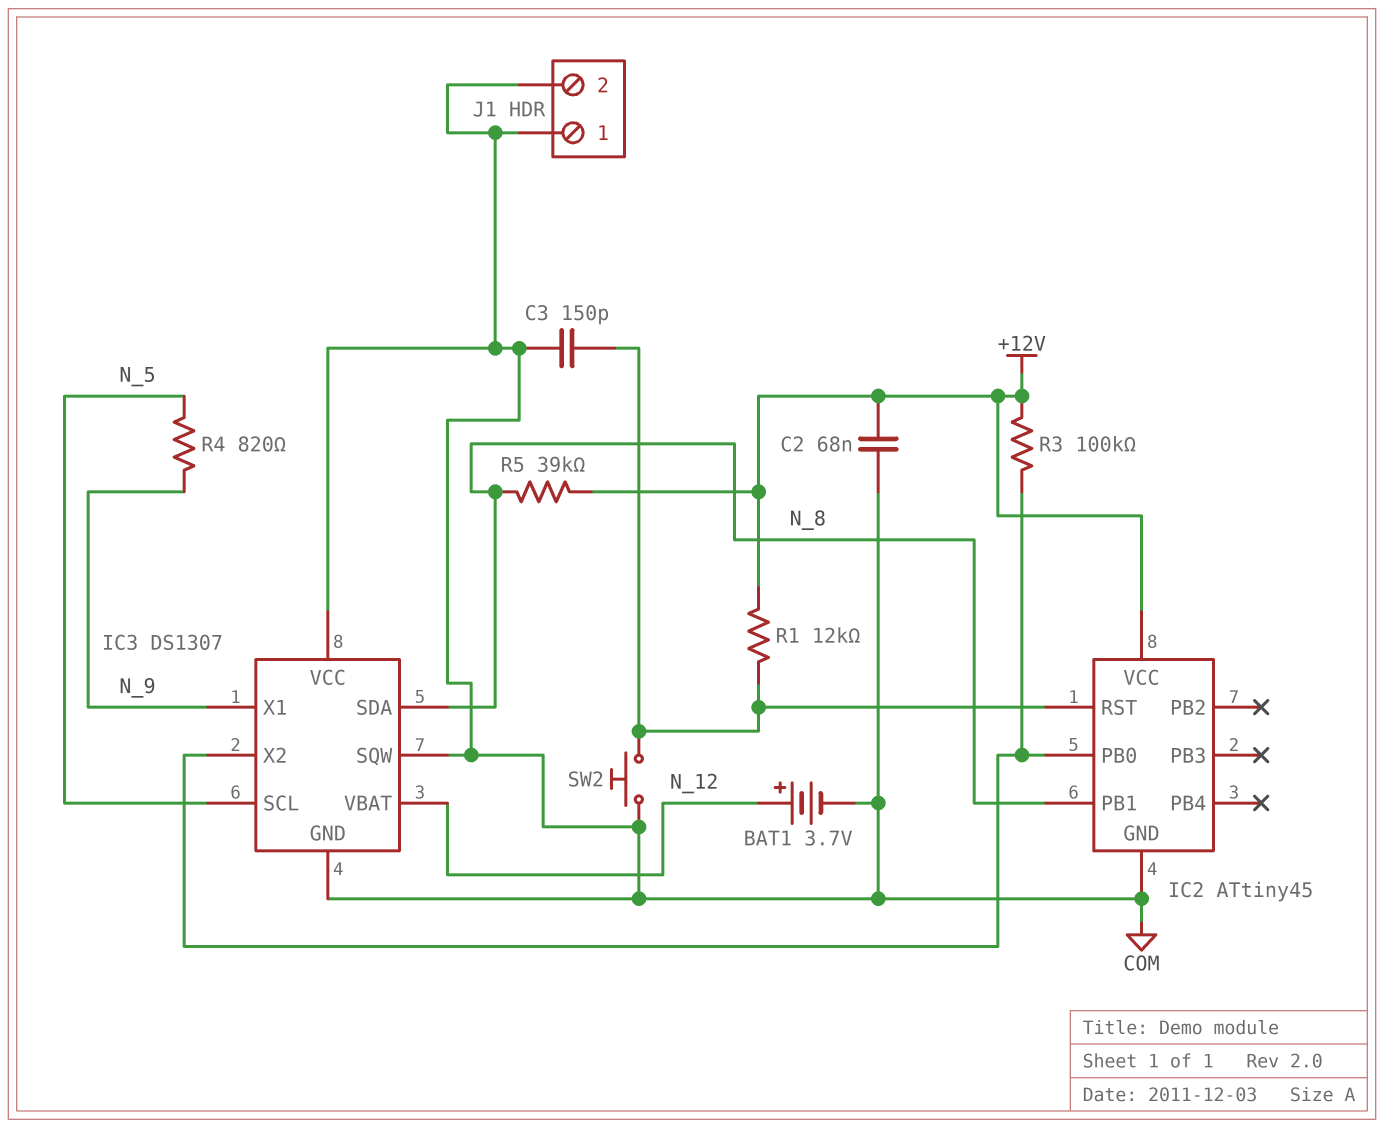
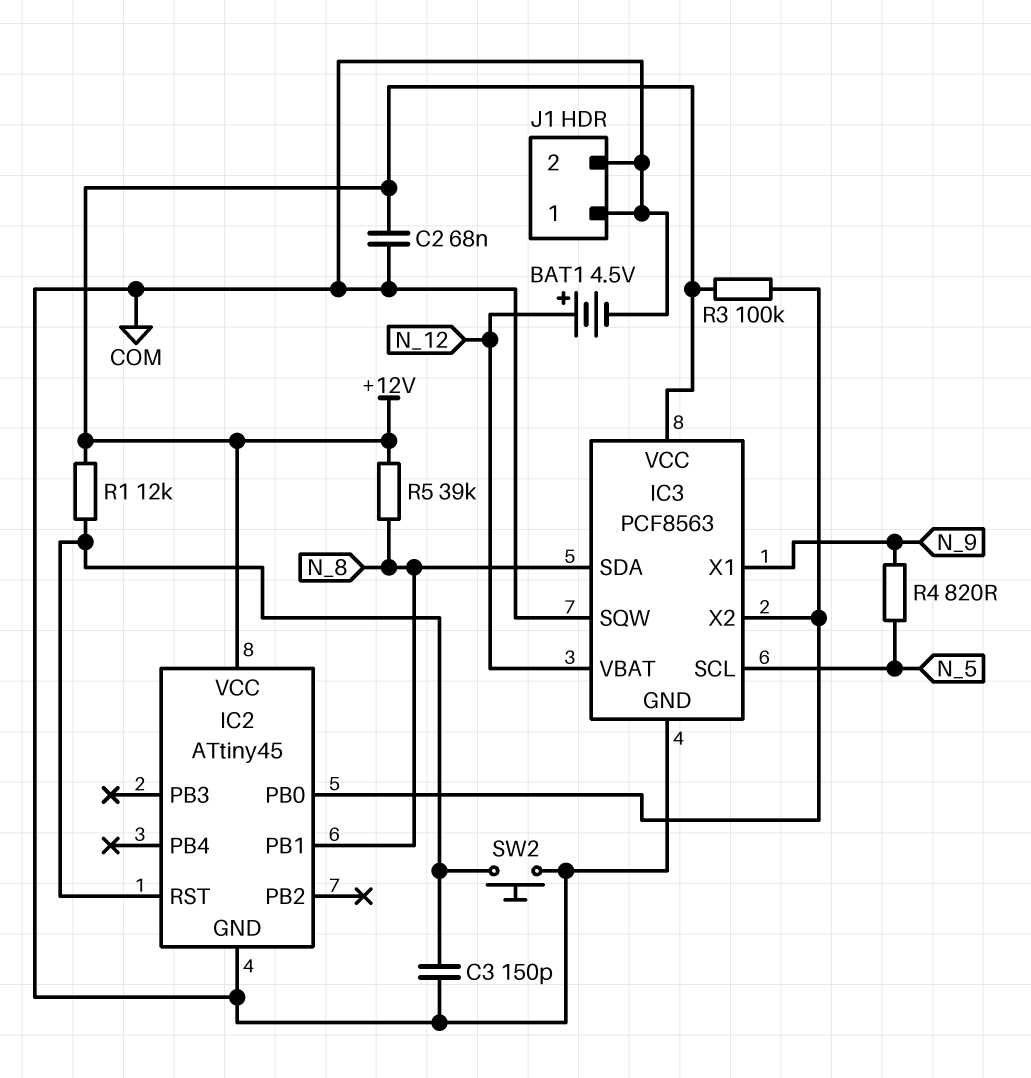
BAT1: 3.7V (plus N_12, minus COM) -> 4.5V (plus N_12, minus COM)
IC3: DS1307 -> PCF8563
IC3 pin VCC: COM -> +12V

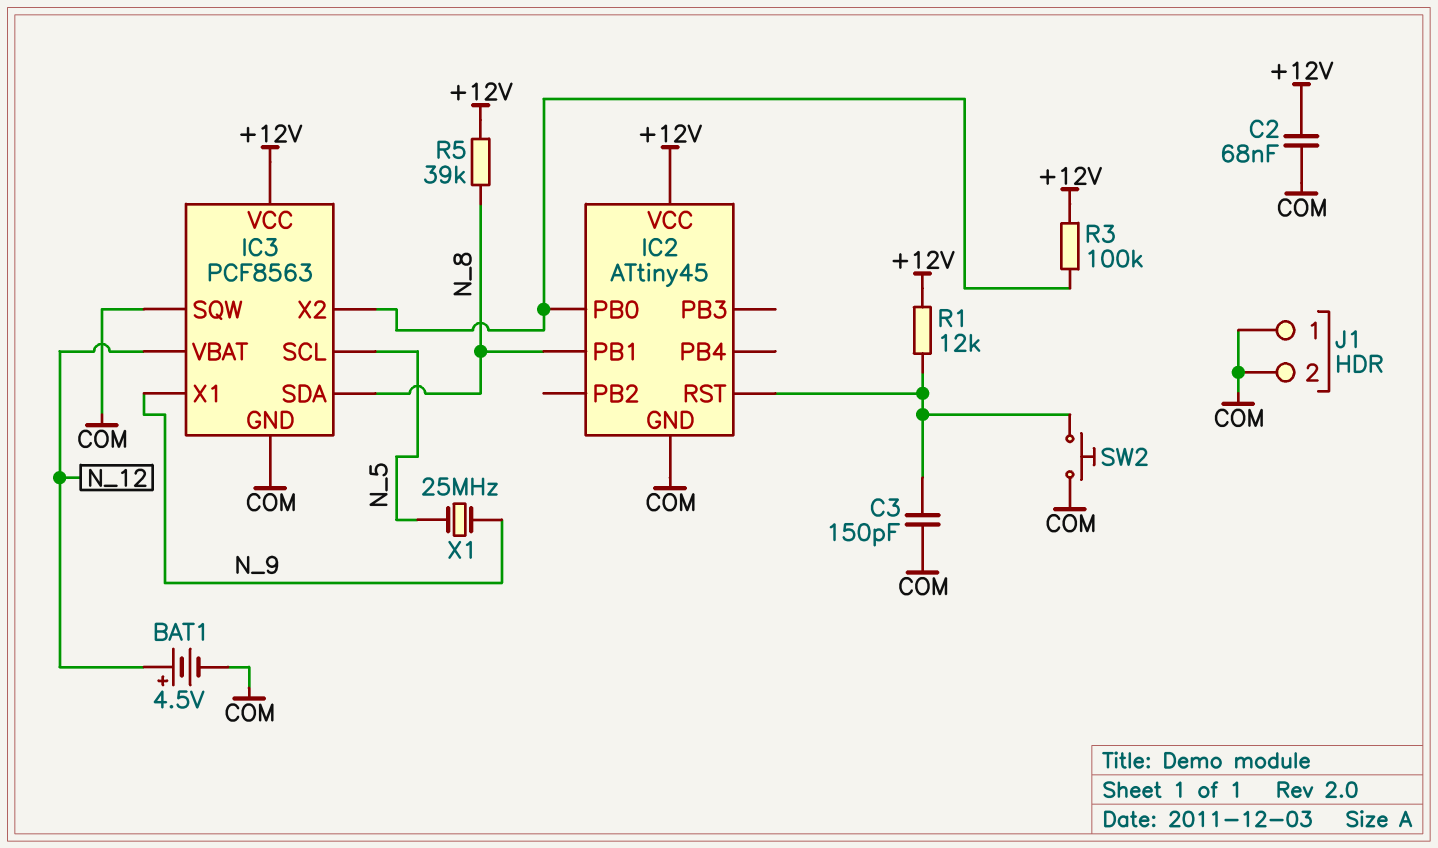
R4: 820 (N_5, N_9) -> none
X1: none -> 25MHz (N_5, N_9)

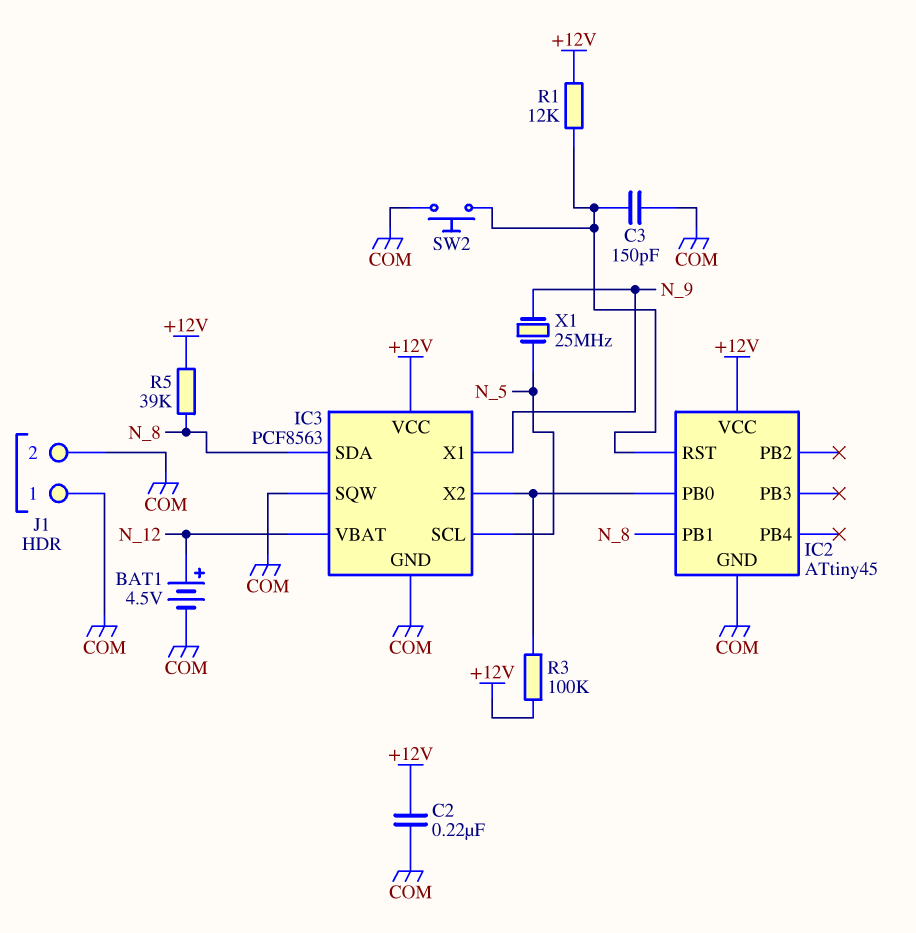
C2: 68nF (+12V, COM) -> 220nF (+12V, COM)

